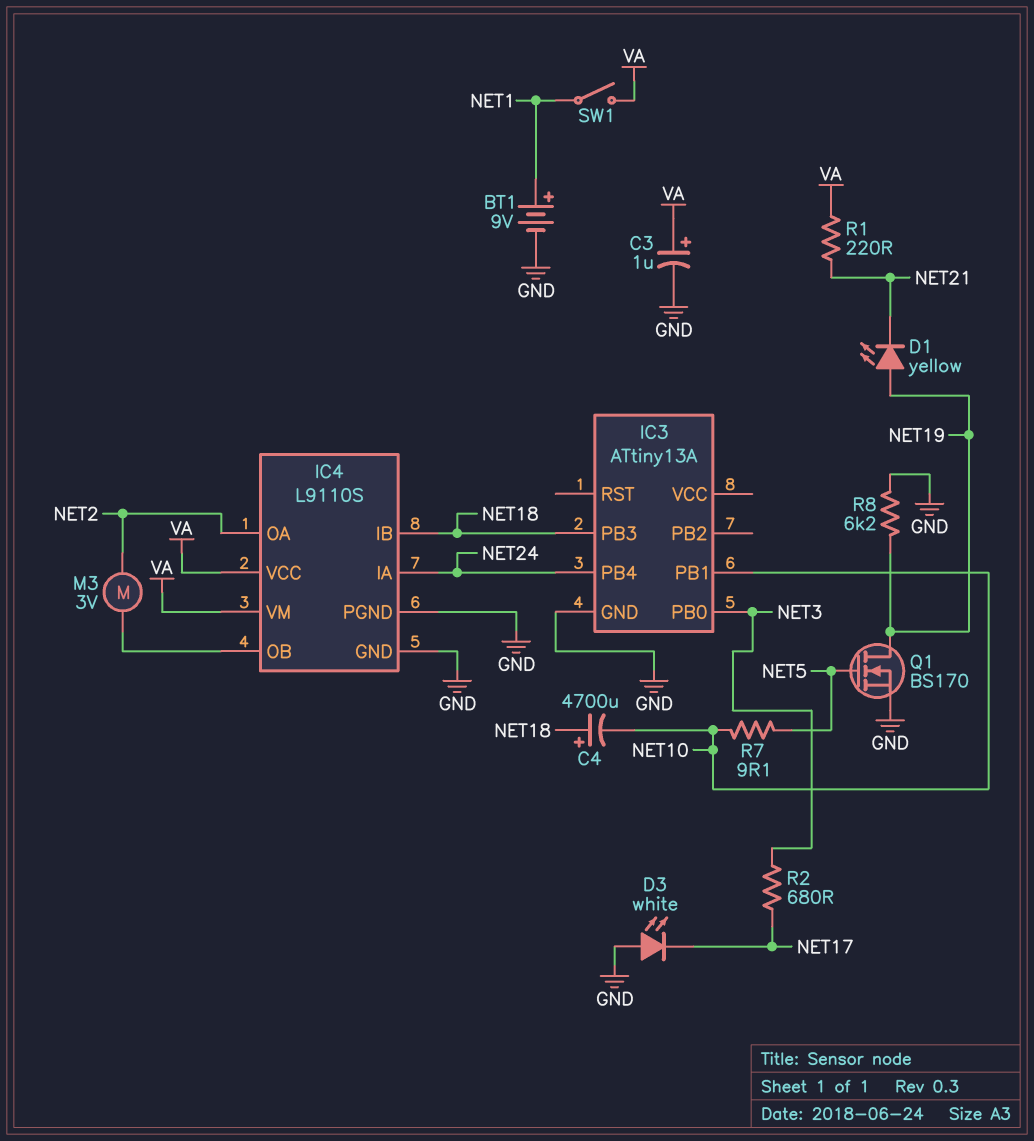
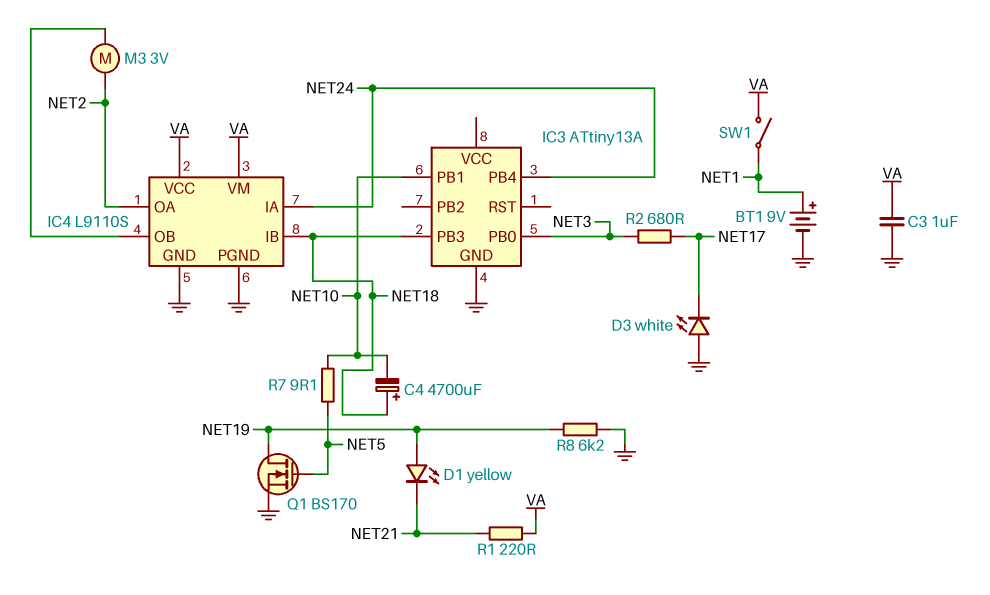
C3: 1uF (plus VA, minus GND) -> 1uF (GND, VA)

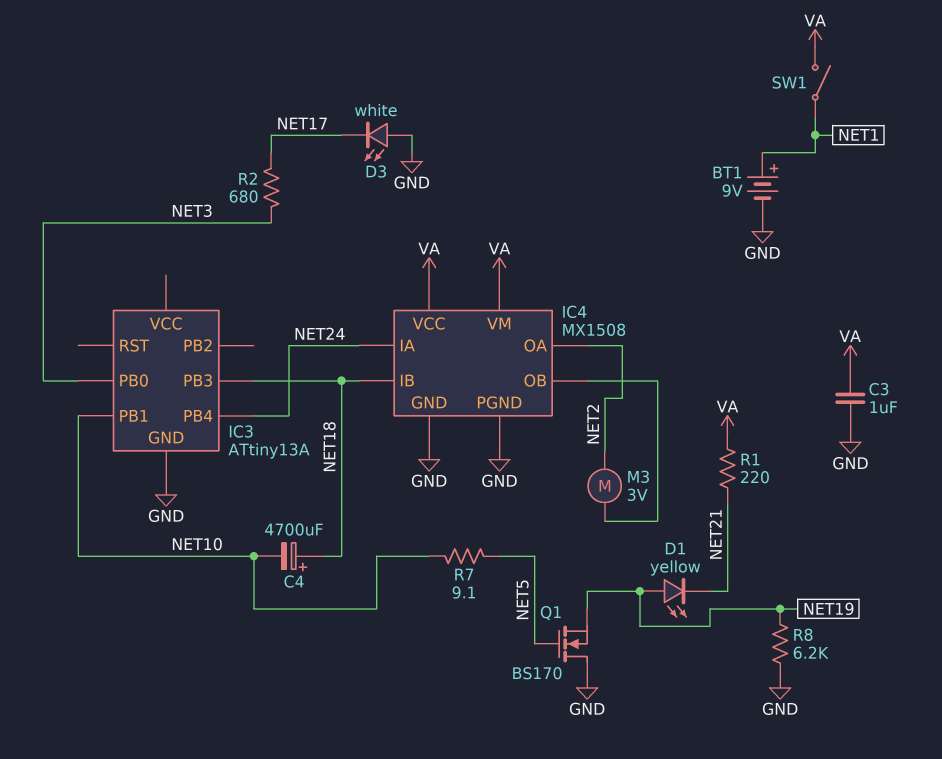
IC4: L9110S -> MX1508
Q1: NMOS BS170 (G NET5, D NET19, S GND) -> NMOS BS170 (G NET5, D GND, S NET19)

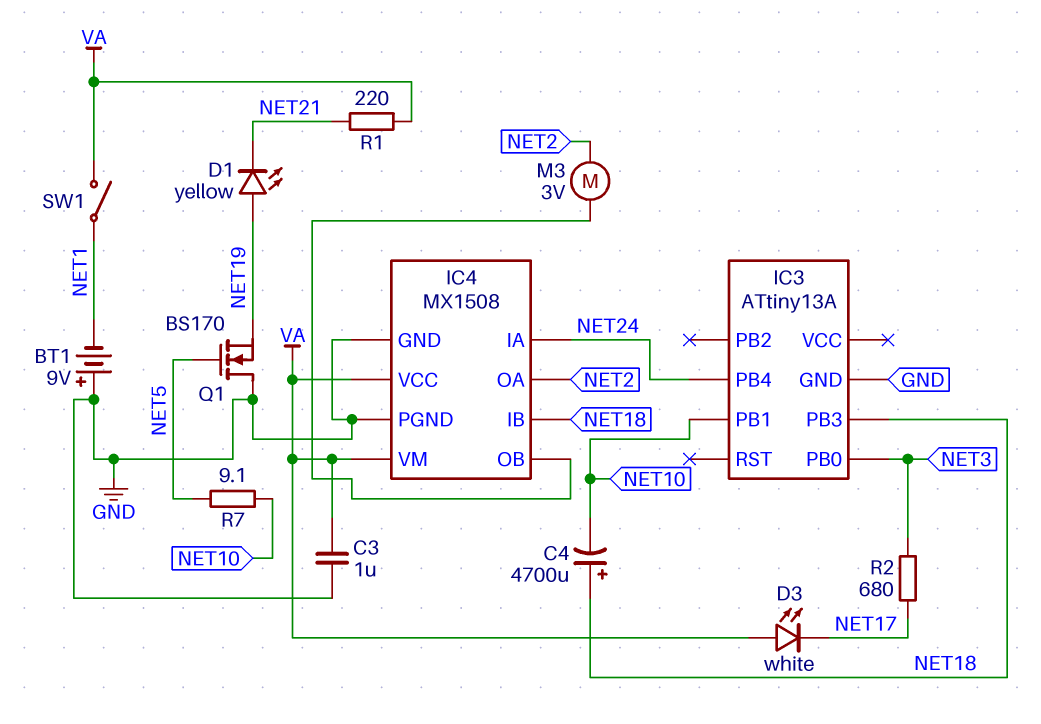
BT1: 9V (plus NET1, minus GND) -> 9V (plus GND, minus NET1)
D3: LED white (A GND, K NET17) -> LED white (A VA, K NET17)
R8: 6.2k (GND, NET19) -> none

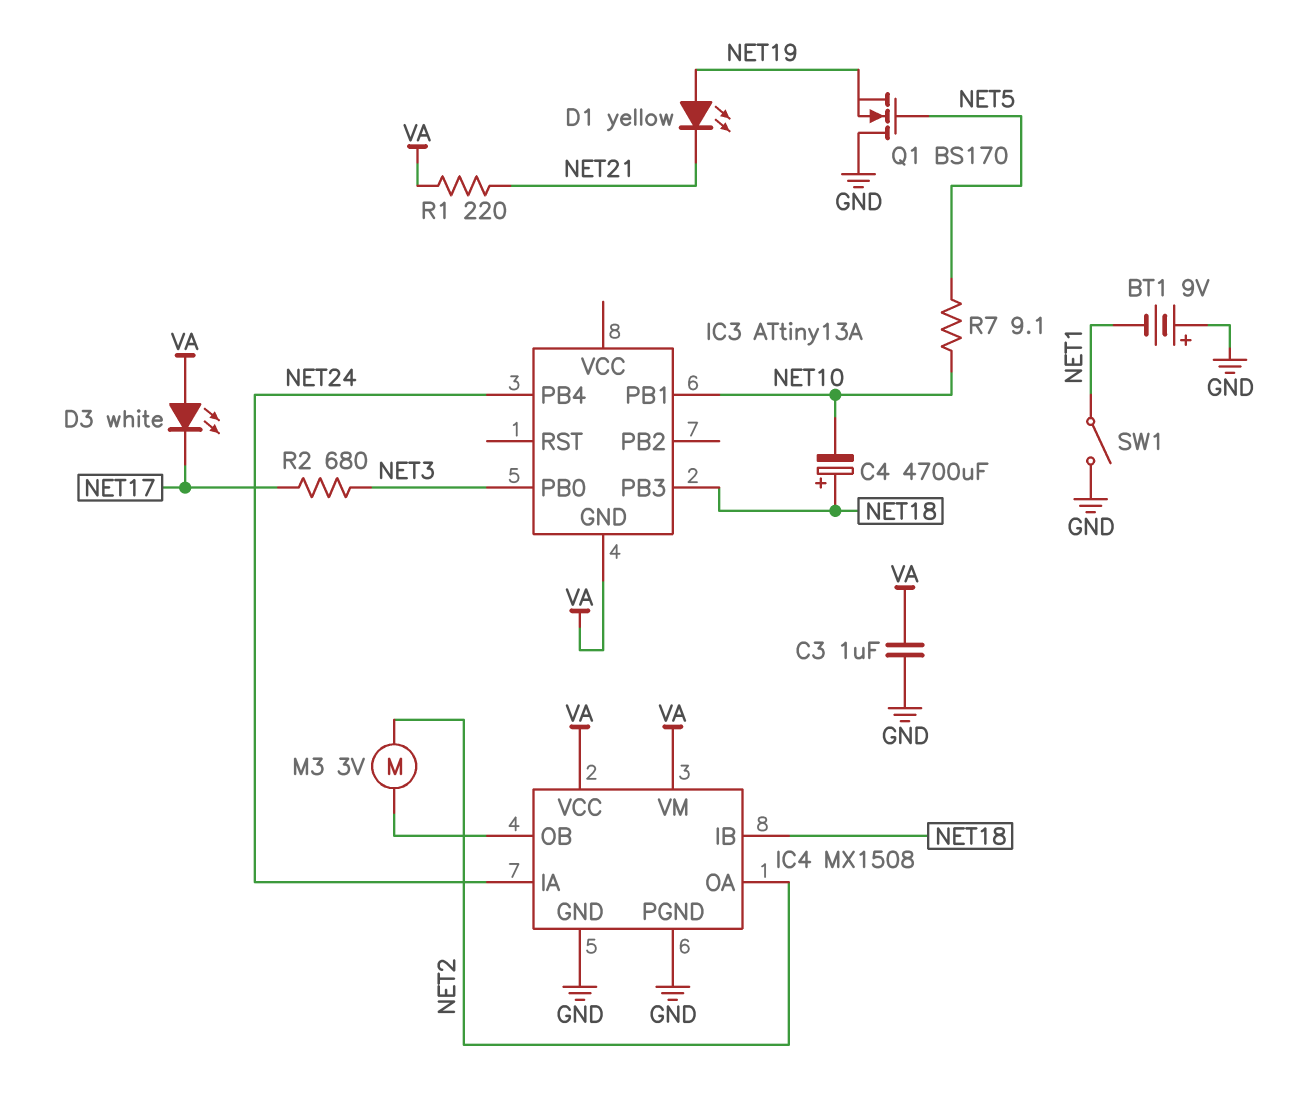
IC3 pin GND: GND -> VA
SW1: switch (NET1, VA) -> switch (GND, NET1)

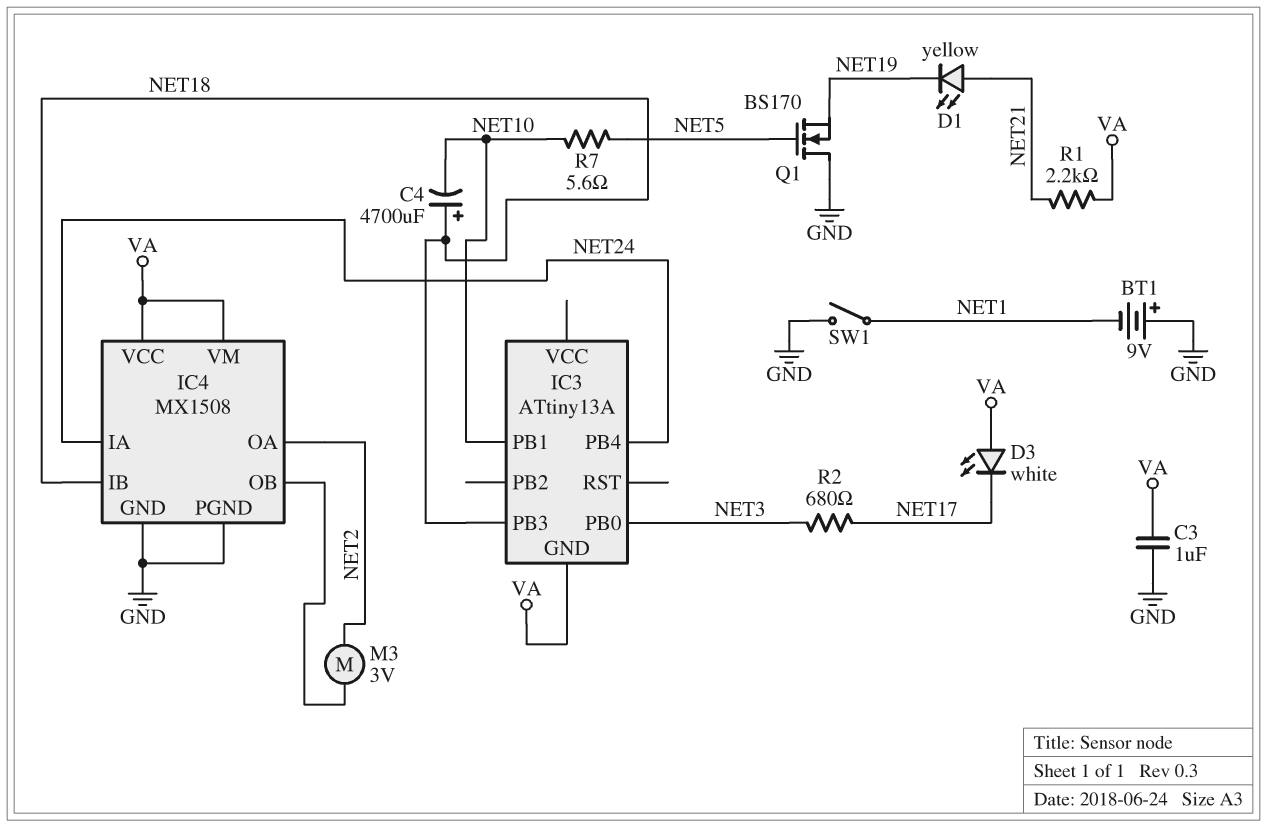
D1: LED yellow (A NET19, K NET21) -> LED yellow (A NET21, K NET19)
R1: 220 (NET21, VA) -> 2.2k (NET21, VA)
R7: 9.1 (NET5, NET10) -> 5.6 (NET5, NET10)

